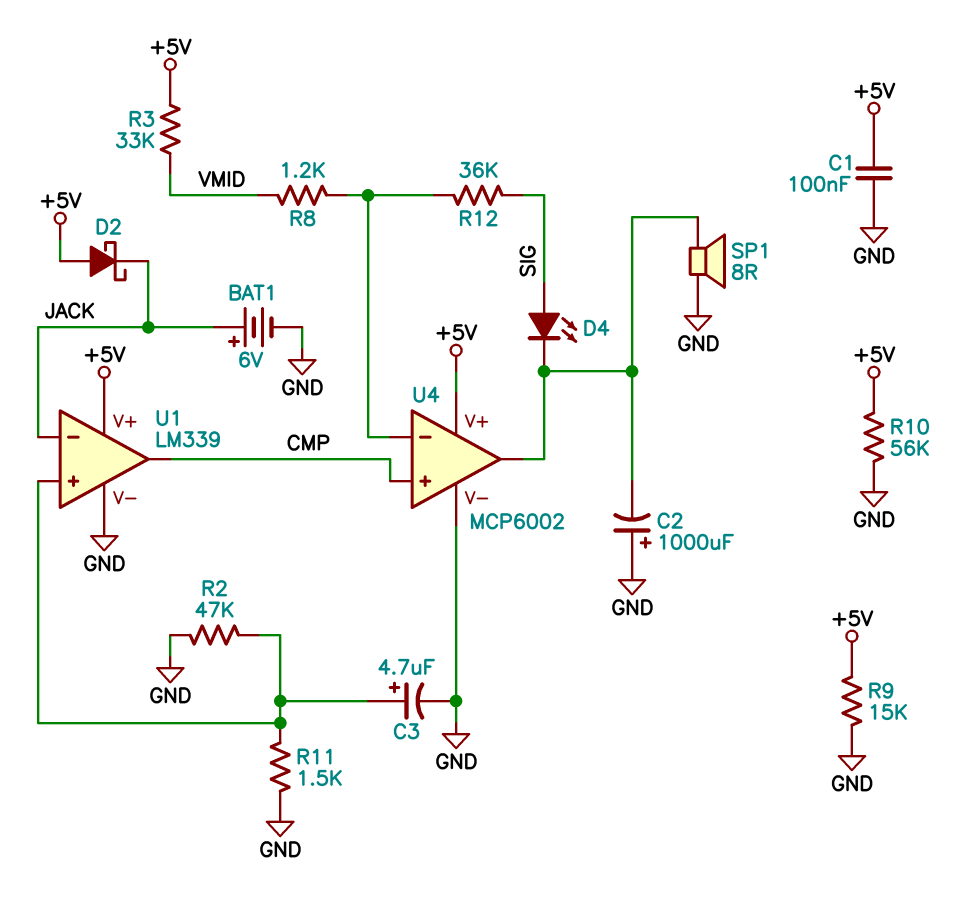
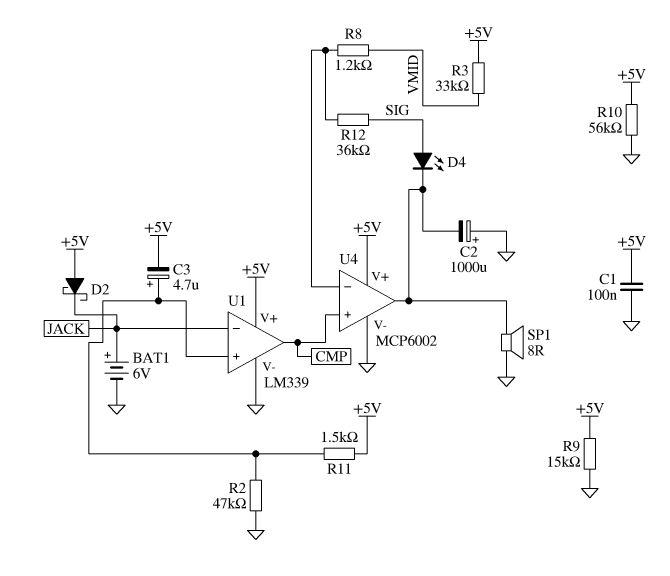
C3: 4.7uF (plus U1/in+, minus GND) -> 4.7uF (plus U1/in+, minus +5V)
R11: 1.5k (GND, U1/in+) -> 1.5k (+5V, U1/in+)

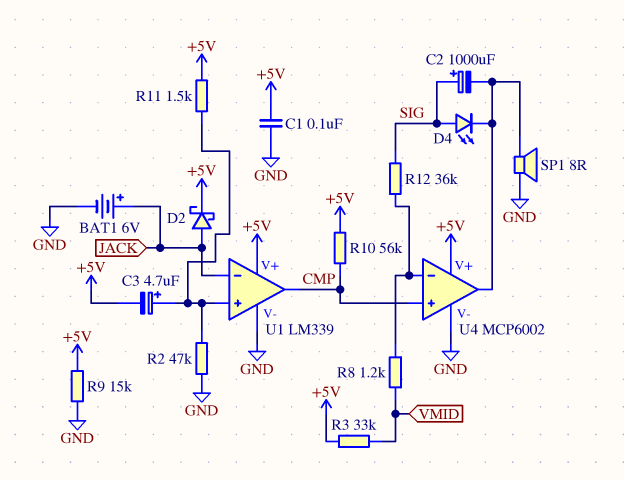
C2: 1000uF (plus GND, minus U4/out) -> 1000uF (plus SIG, minus U4/out)
D2: schottky (A +5V, K JACK) -> schottky (A JACK, K +5V)
R10: 56k (+5V, GND) -> 56k (+5V, CMP)

